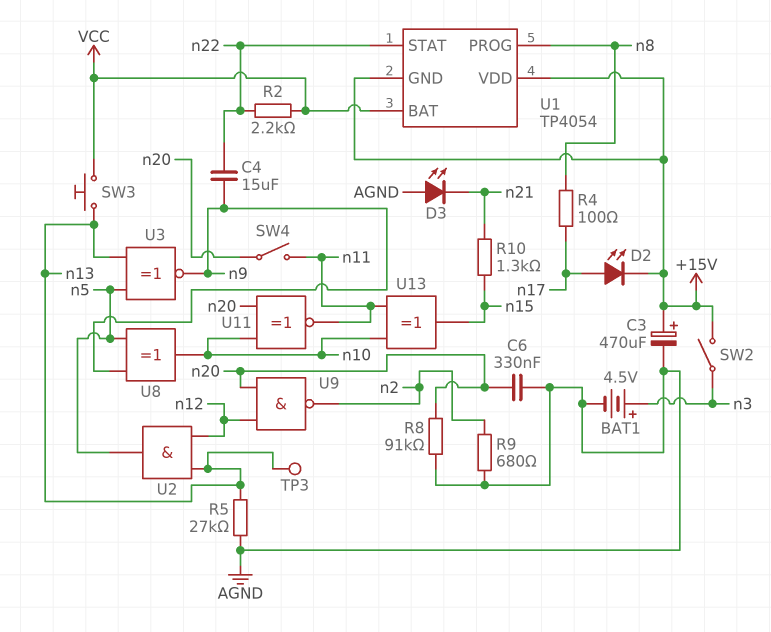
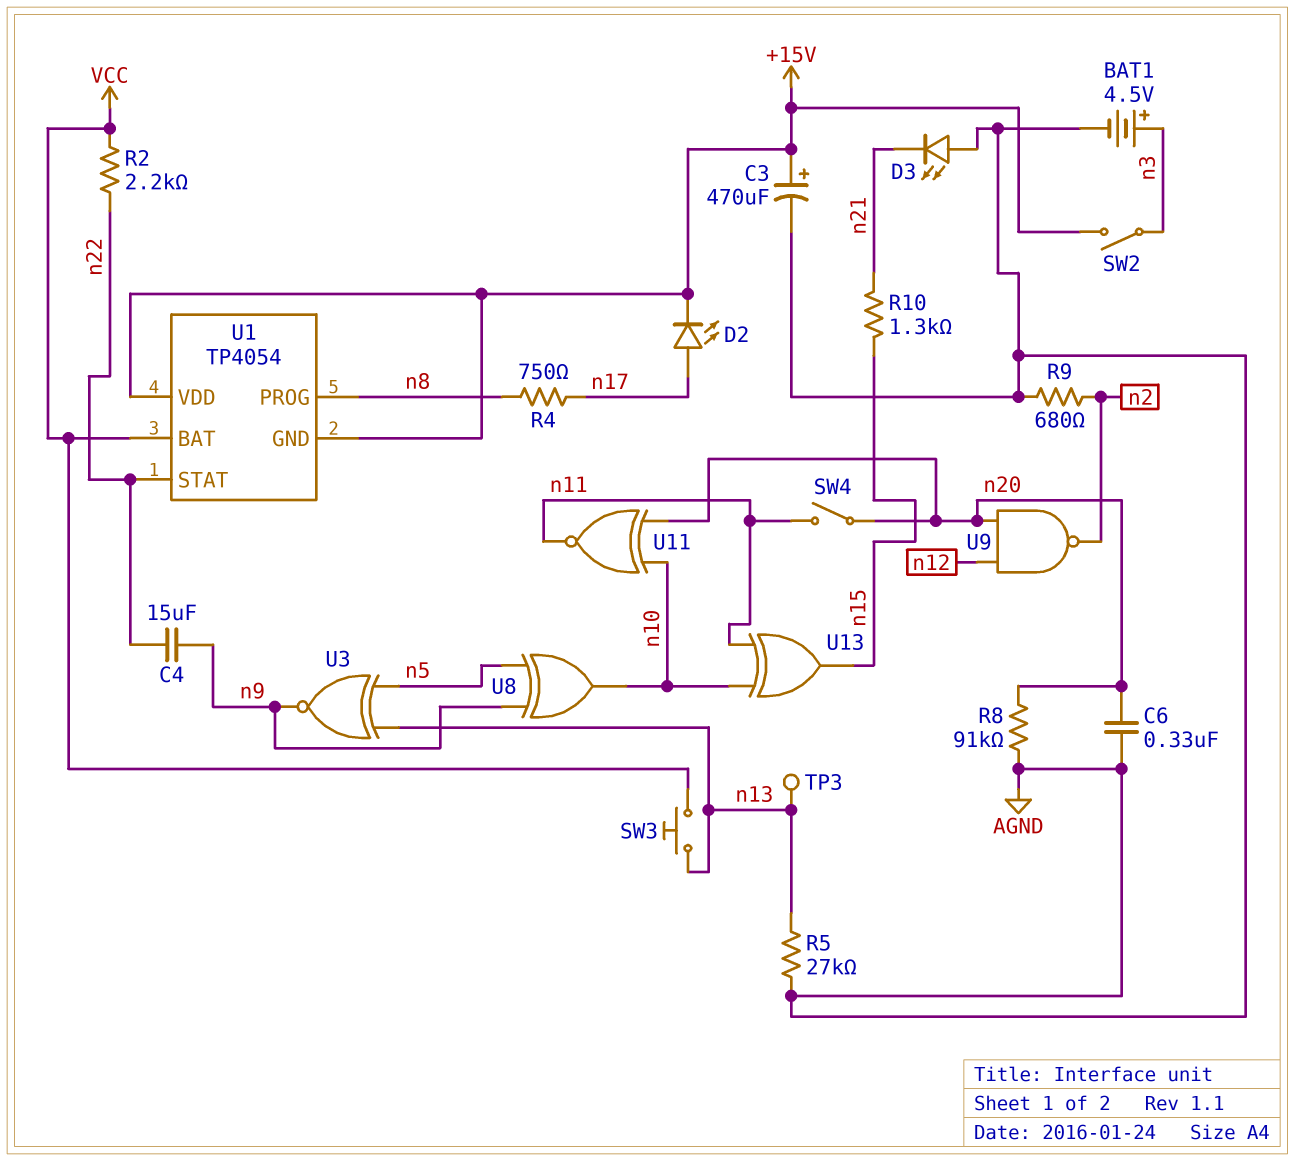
R4: 100 (n8, n17) -> 750 (n8, n17)
U2: AND (in n12, in n13, out n5) -> none

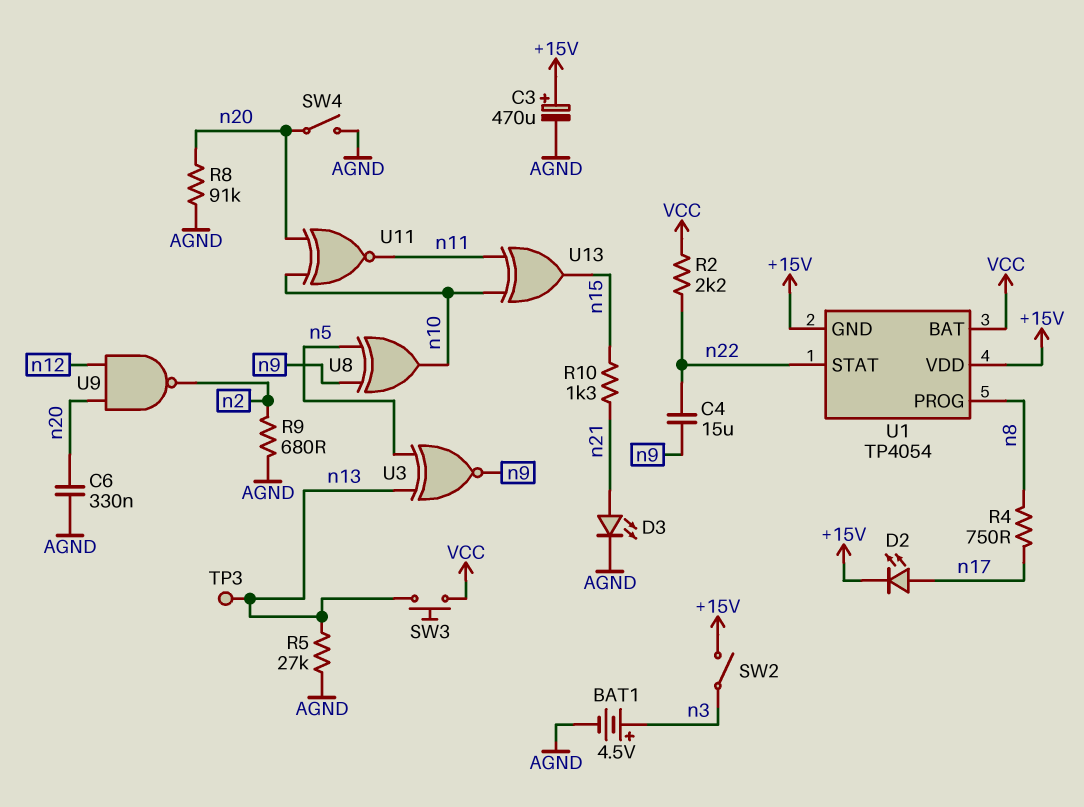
D3: LED (A AGND, K n21) -> LED (A n21, K AGND)
SW4: switch (n11, n20) -> switch (AGND, n20)

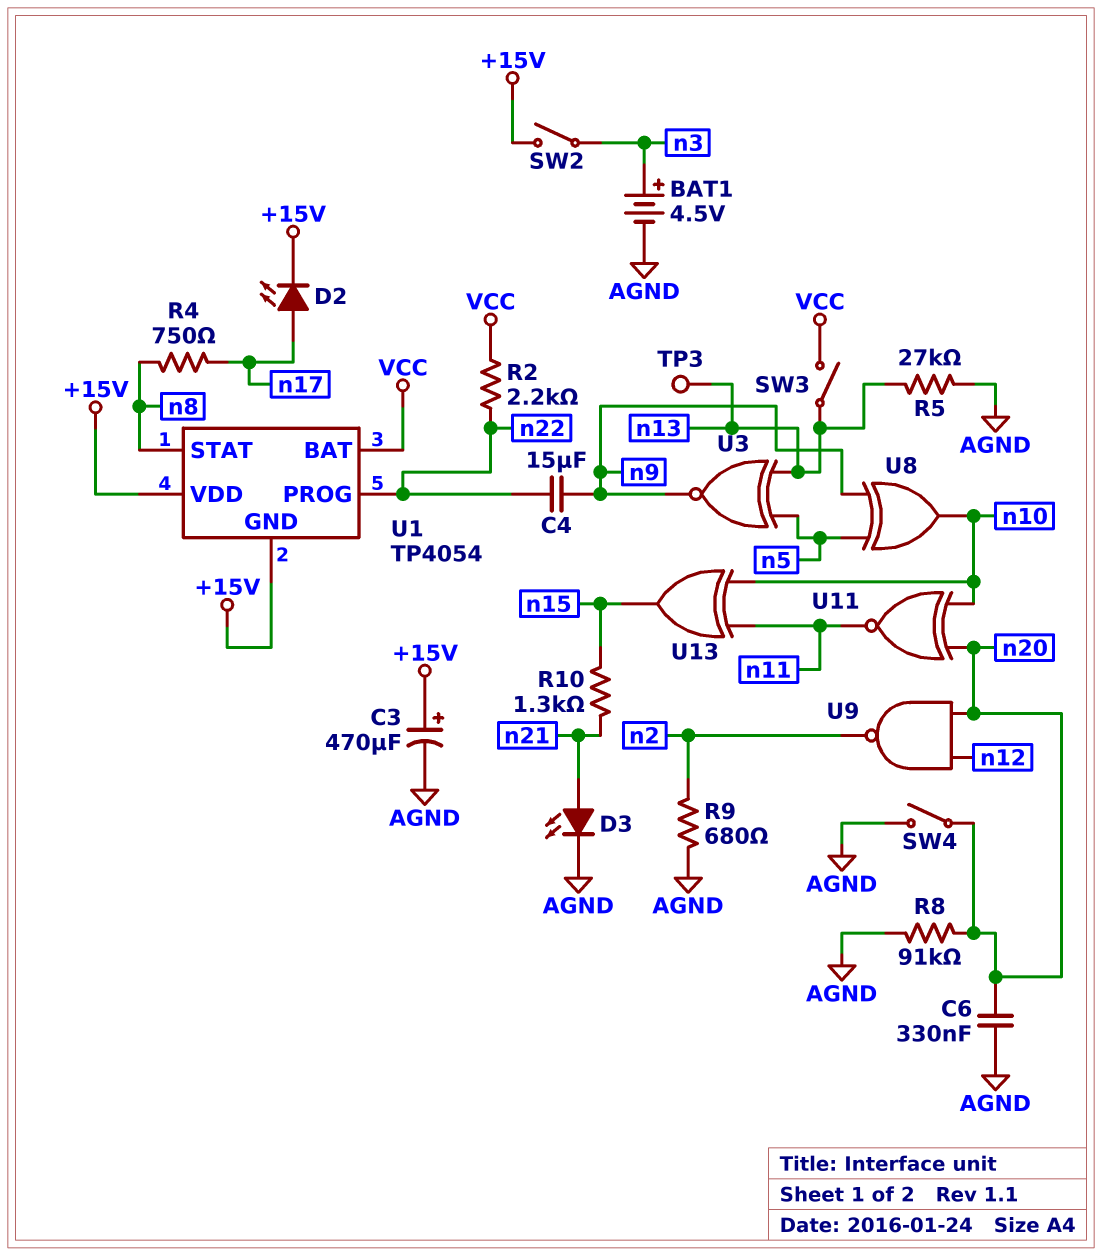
SW3: button (VCC, n13) -> switch (VCC, n13)
U1 pin PROG: n8 -> n22
U1 pin STAT: n22 -> n8

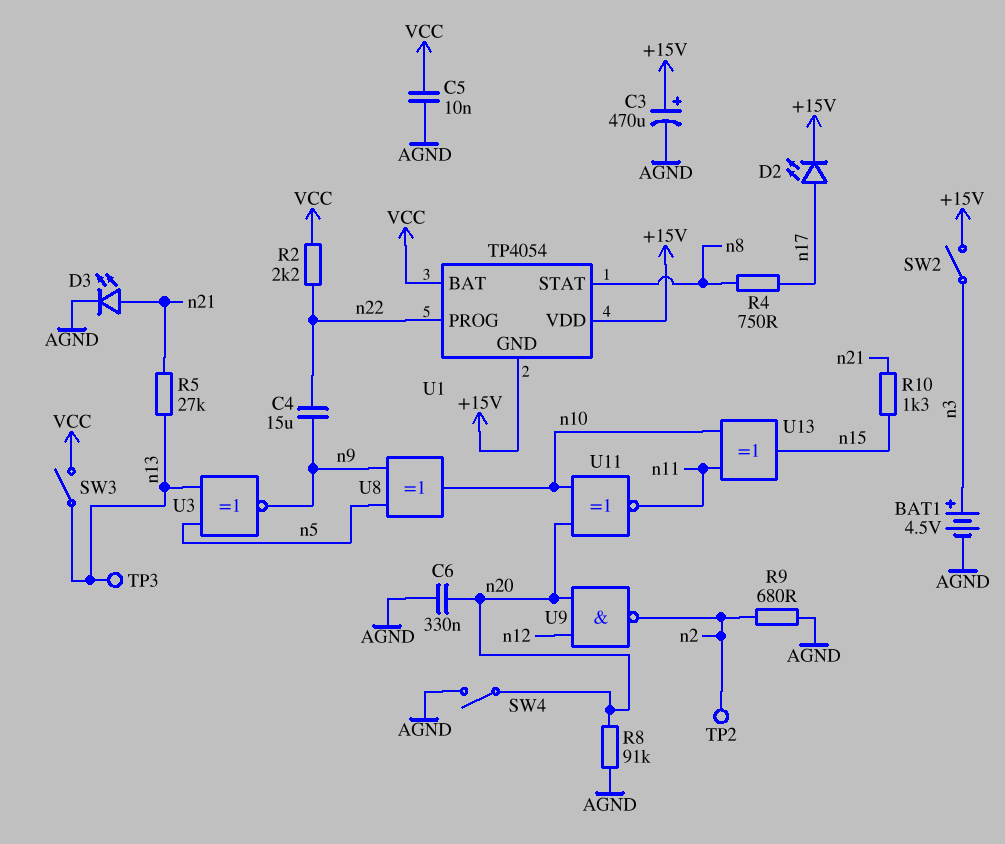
C5: none -> 10nF (AGND, VCC)
R5: 27k (AGND, n13) -> 27k (n13, n21)
TP2: none -> test point (n2)

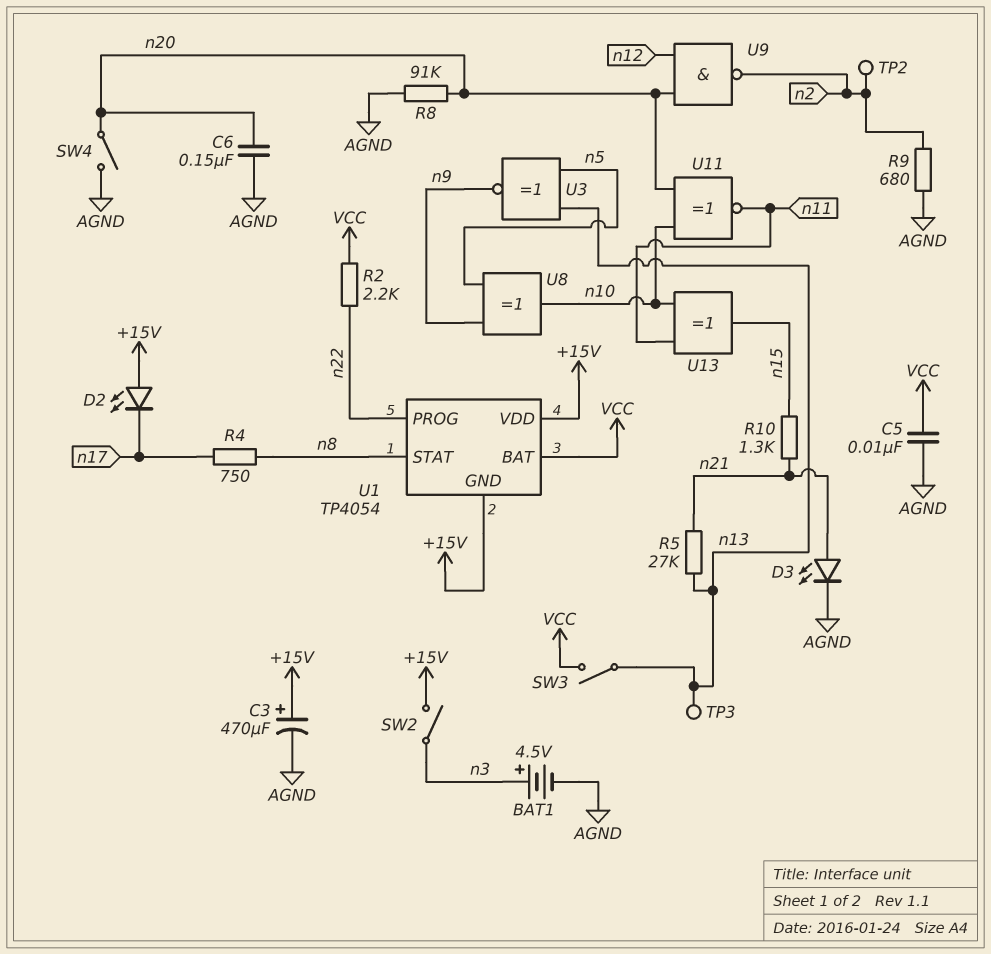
C4: 15uF (n9, n22) -> none
C6: 330nF (AGND, n20) -> 150nF (AGND, n20)
D2: LED (A n17, K +15V) -> LED (A +15V, K n17)

